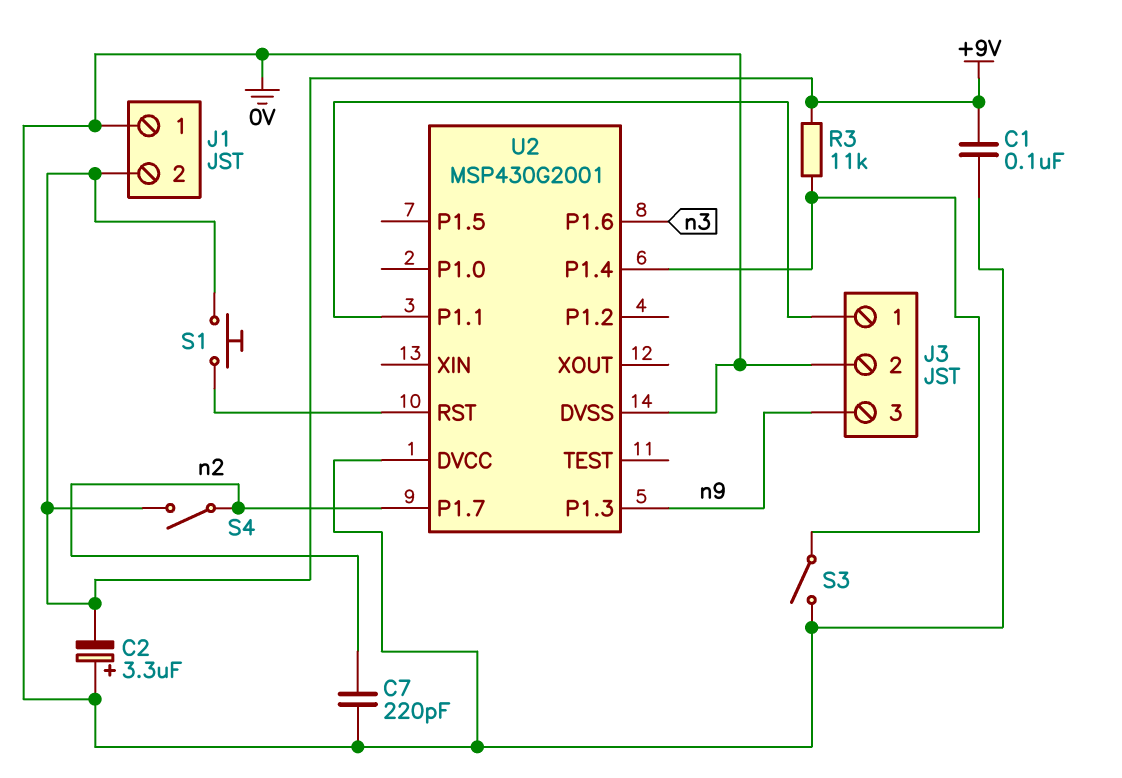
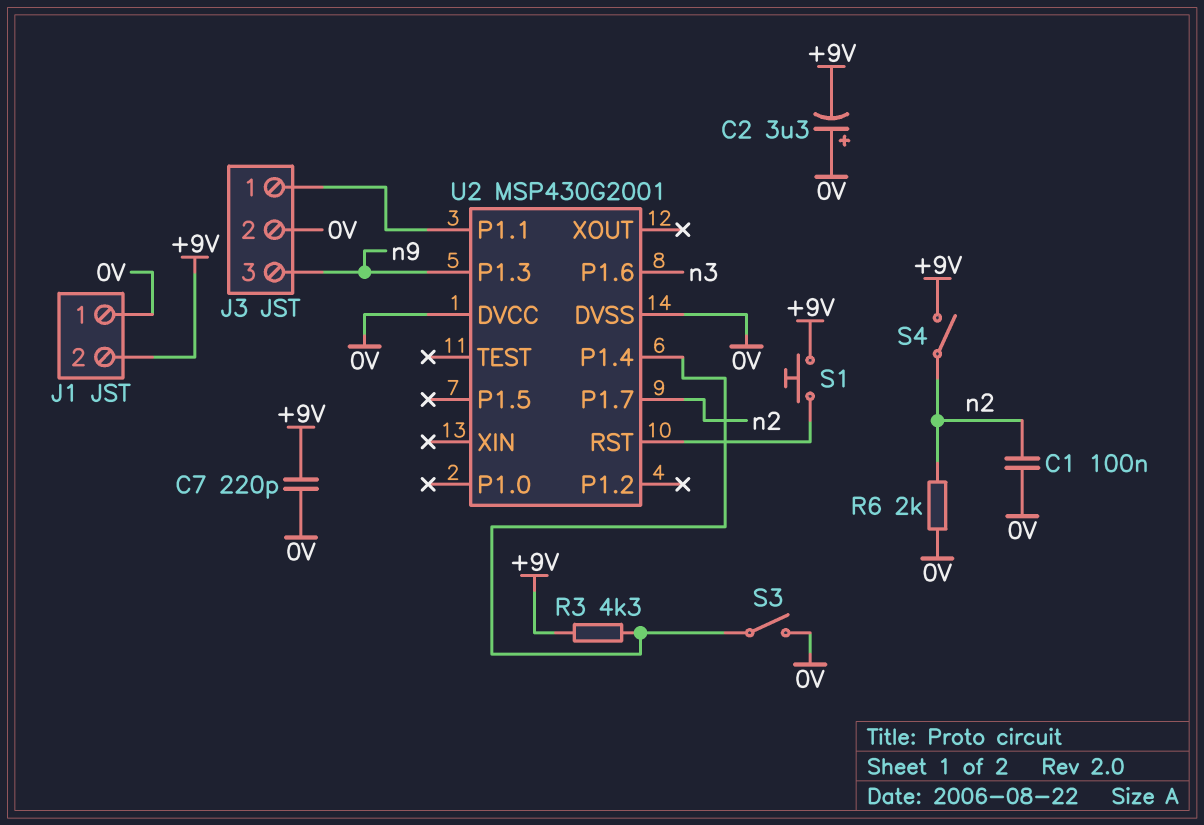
C1: 100nF (+9V, 0V) -> 100nF (0V, n2)
C7: 220pF (0V, n2) -> 220pF (+9V, 0V)
R3: 11k (+9V, U2/P1.4) -> 4.3k (+9V, U2/P1.4)
R6: none -> 2k (0V, n2)

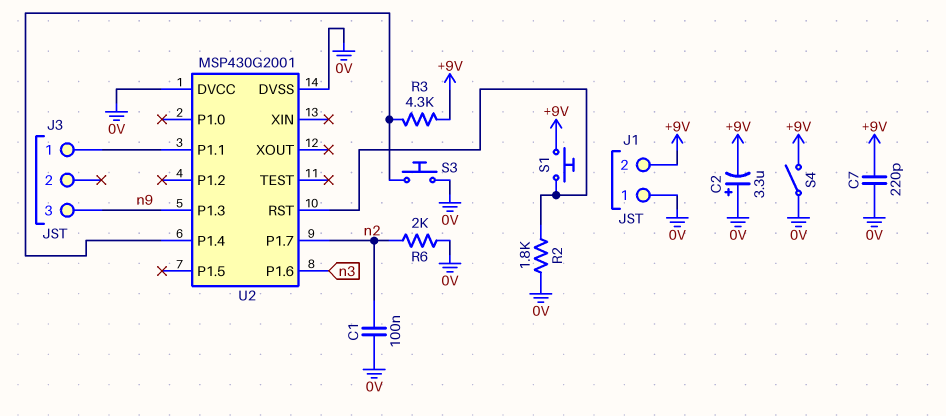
J3 pin 2: 0V -> none
R2: none -> 1.8k (0V, U2/RST)
S3: switch (0V, U2/P1.4) -> button (0V, U2/P1.4)
S4: switch (+9V, n2) -> switch (+9V, 0V)

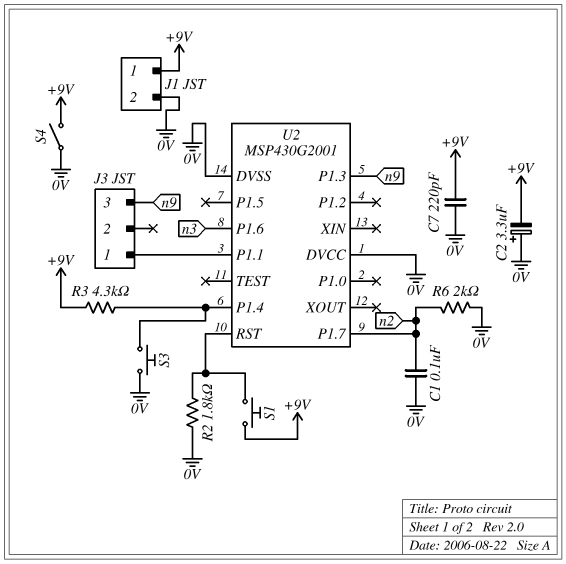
J1 pin 1: 0V -> +9V
J1 pin 2: +9V -> 0V

